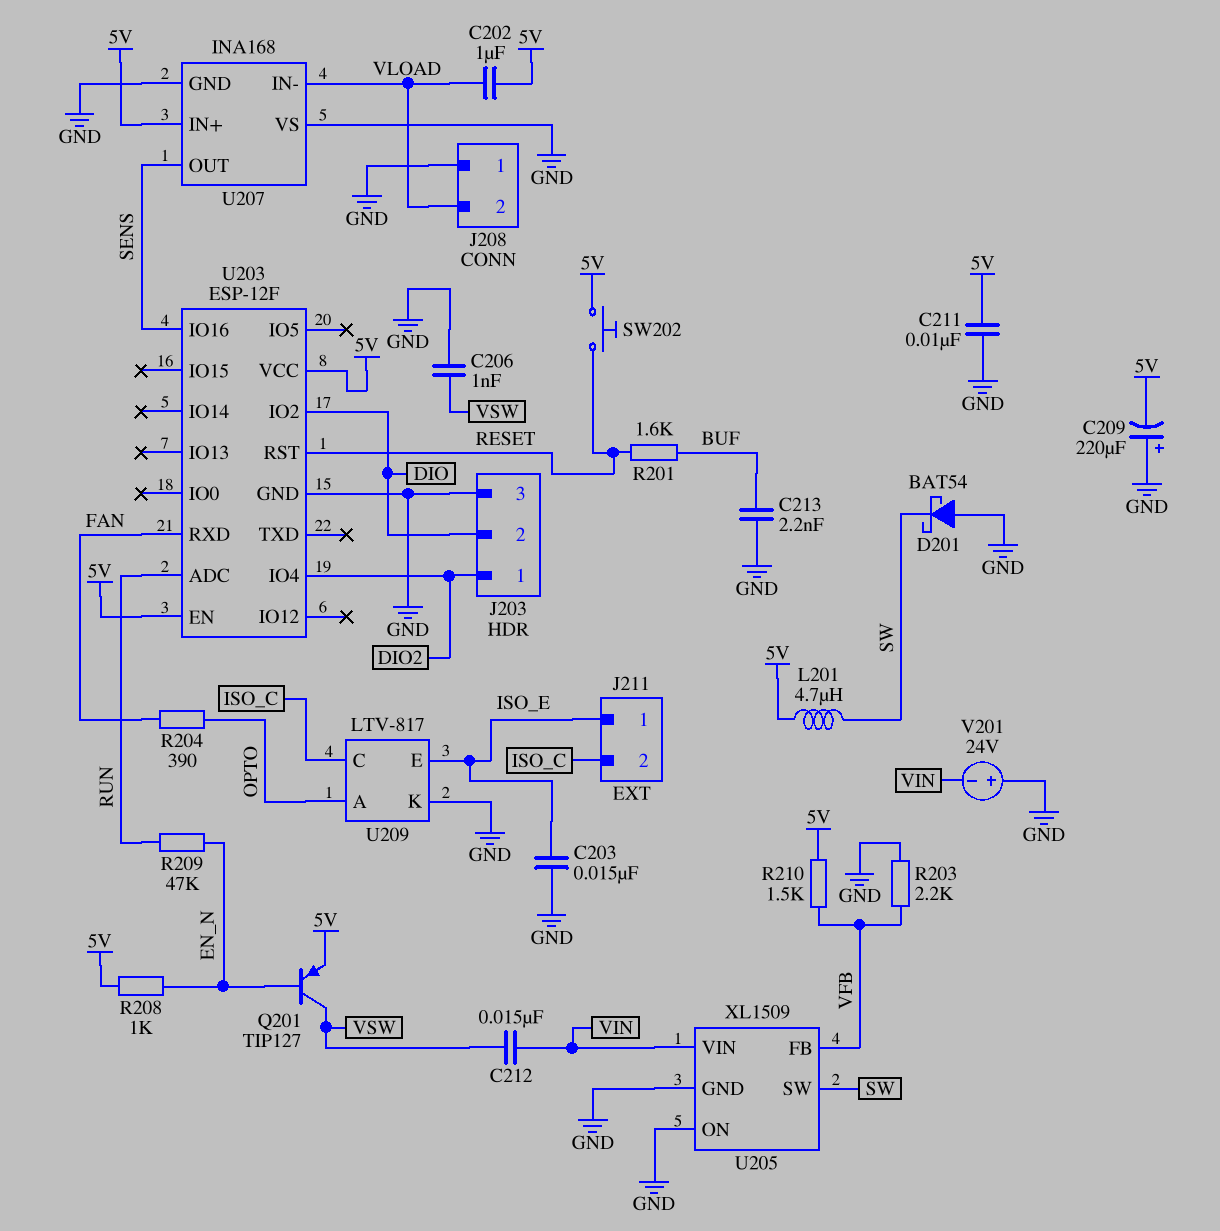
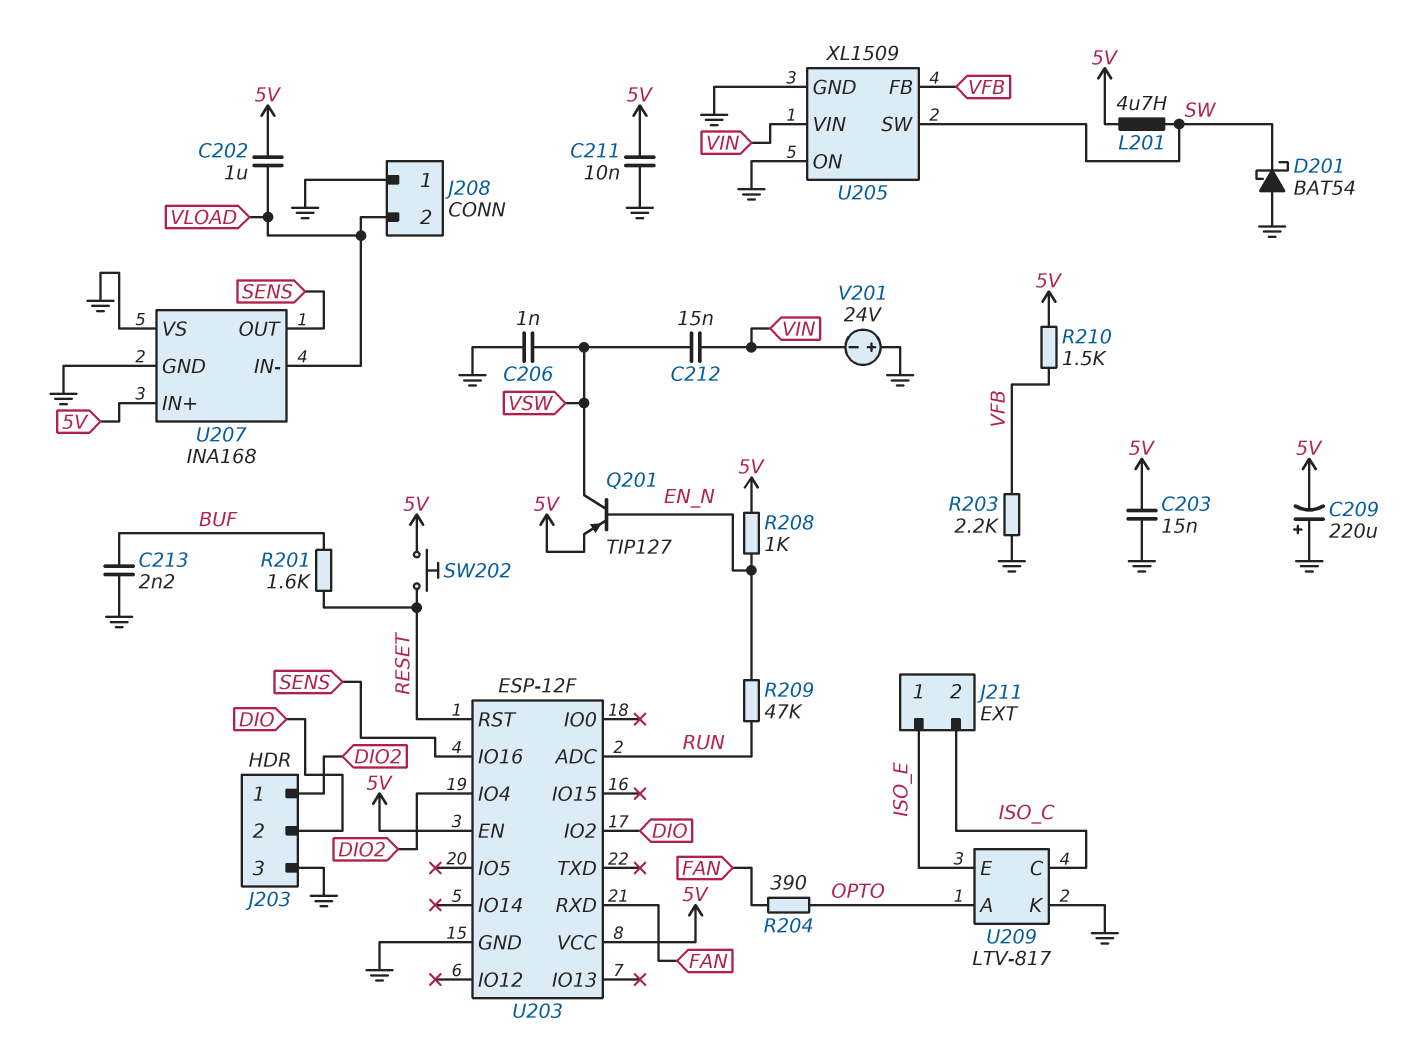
C203: 15nF (GND, ISO_E) -> 15nF (5V, GND)

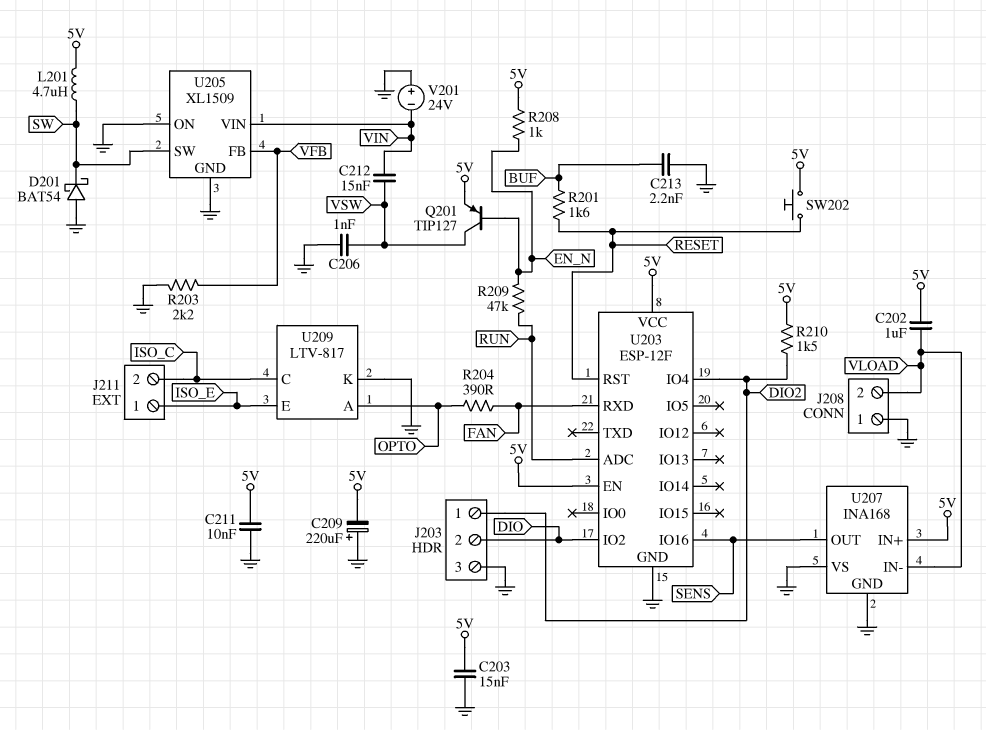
R210: 1.5k (5V, VFB) -> 1.5k (5V, DIO2)

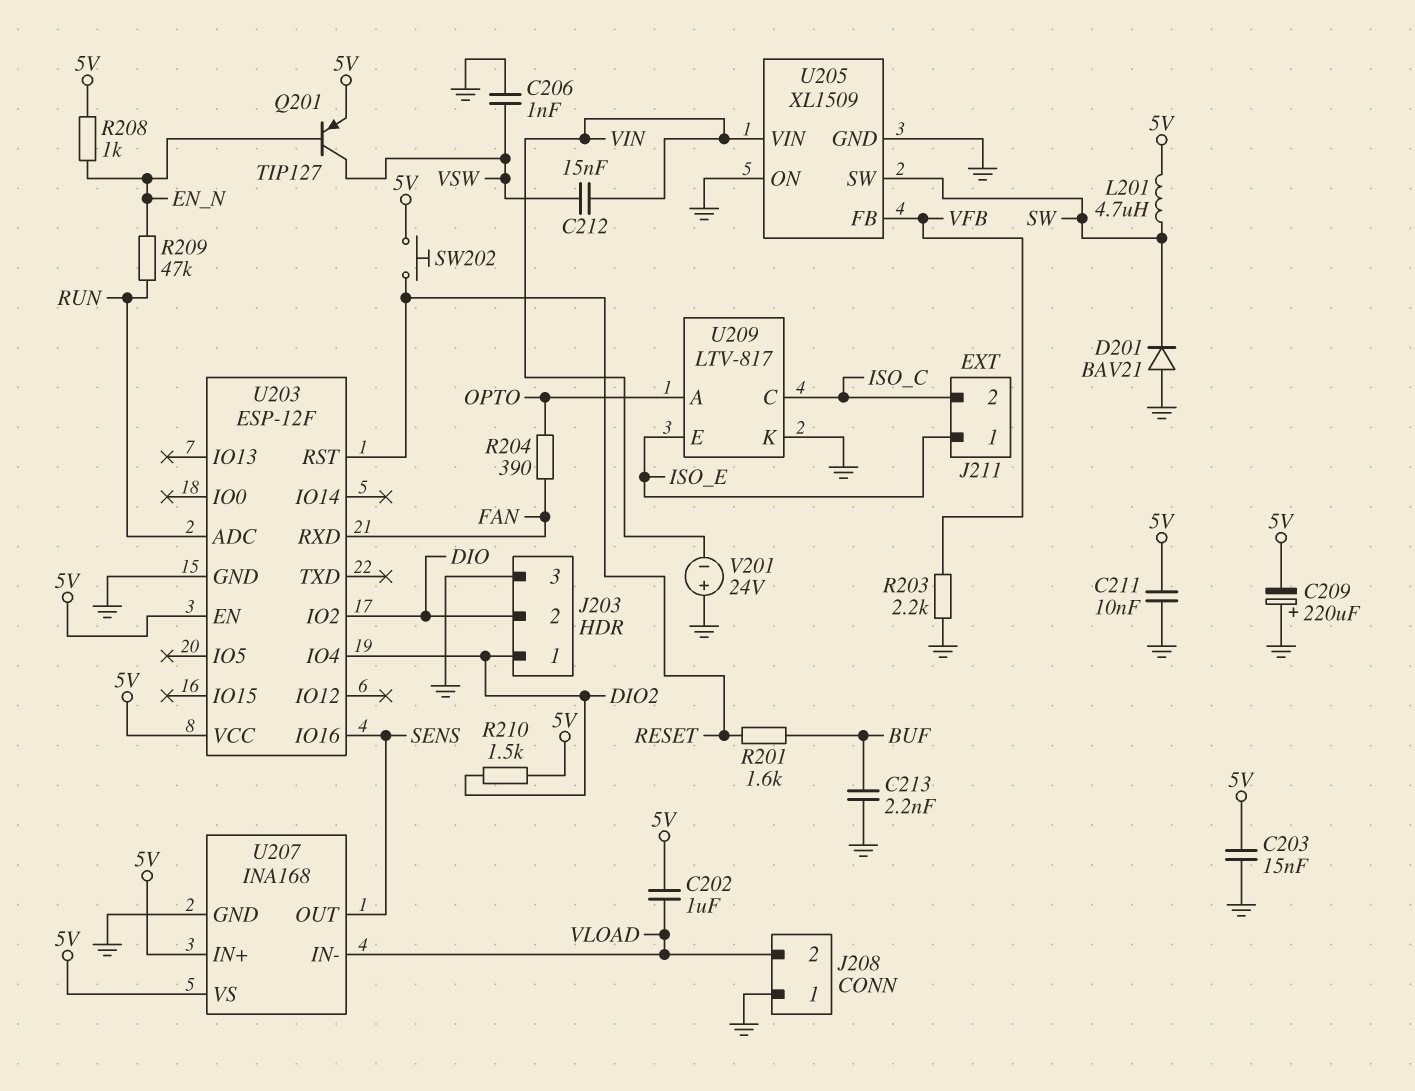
D201: schottky BAT54 (A GND, K SW) -> diode BAV21 (A GND, K SW)
U207 pin VS: GND -> 5V

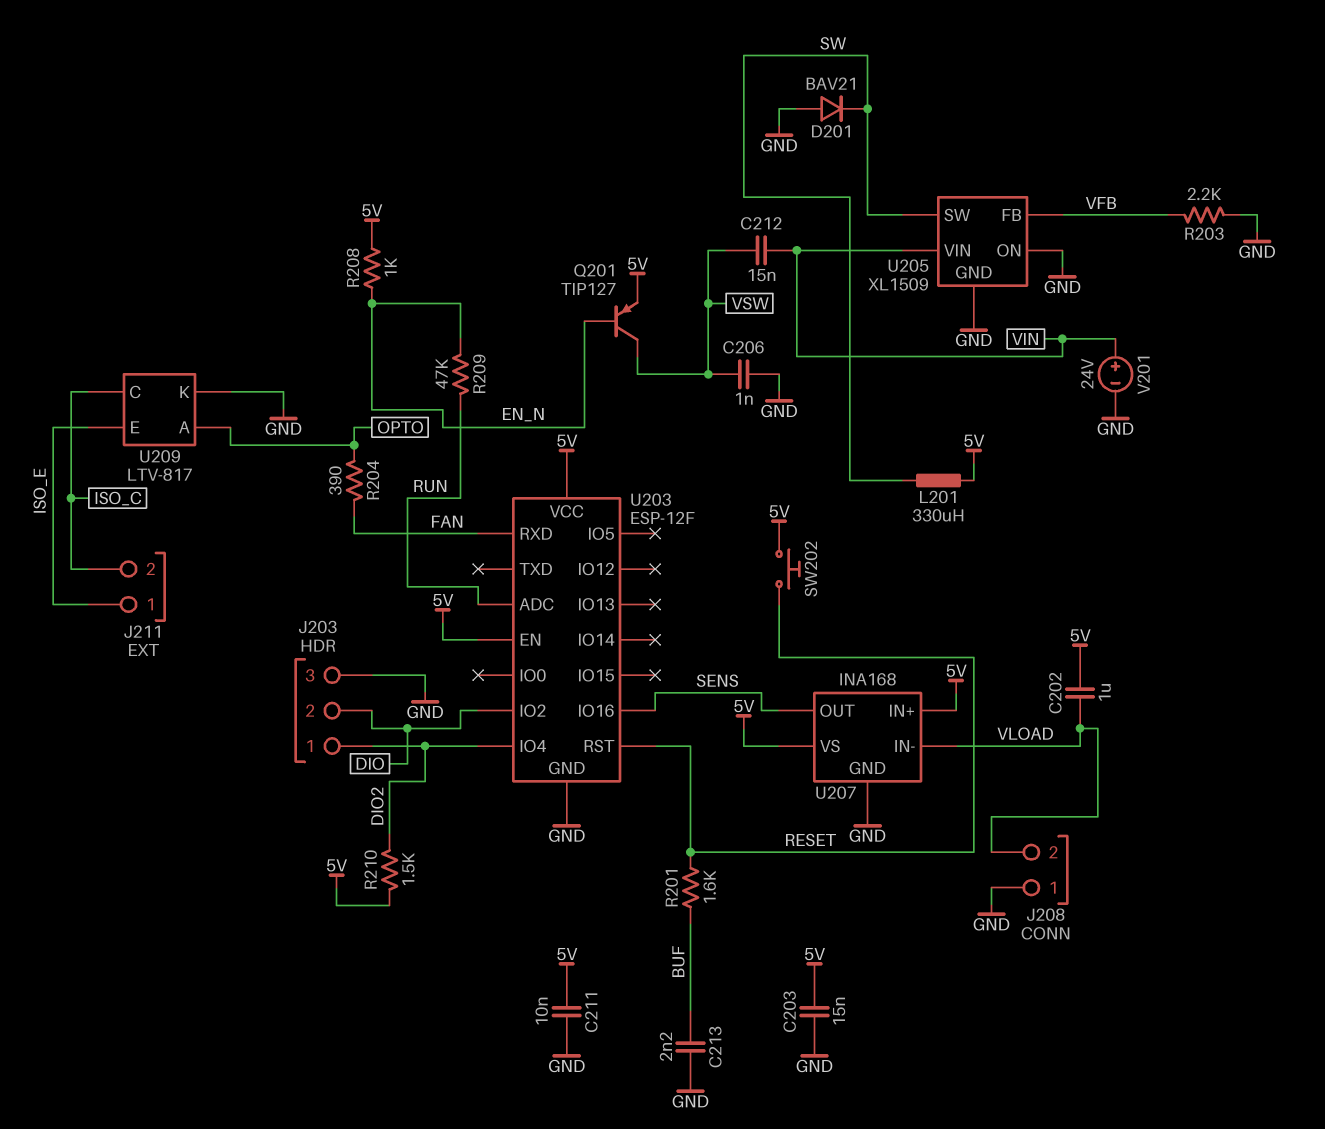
C209: 220uF (plus GND, minus 5V) -> none
L201: 4.7uH (5V, SW) -> 330uH (5V, SW)
V201: 24V (plus GND, minus VIN) -> 24V (plus VIN, minus GND)

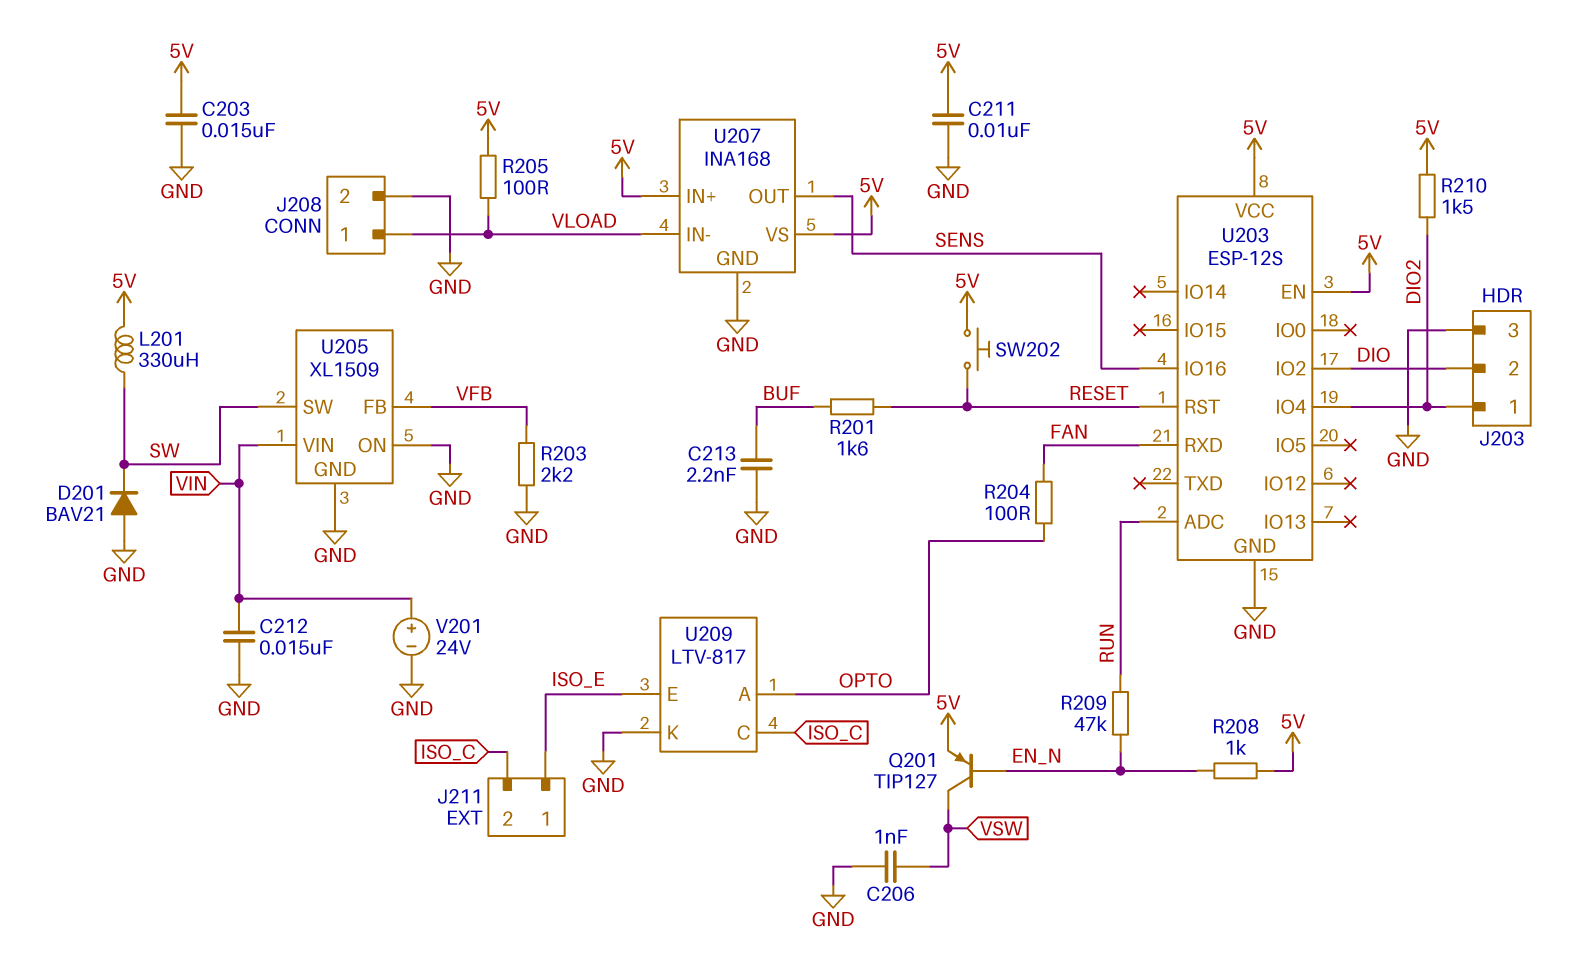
C202: 1uF (5V, VLOAD) -> none
C212: 15nF (VIN, VSW) -> 15nF (GND, VIN)
J208 pin 1: GND -> VLOAD
J208 pin 2: VLOAD -> GND
R204: 390 (FAN, OPTO) -> 100 (FAN, OPTO)
R205: none -> 100 (5V, VLOAD)
U203: ESP-12F -> ESP-12S

